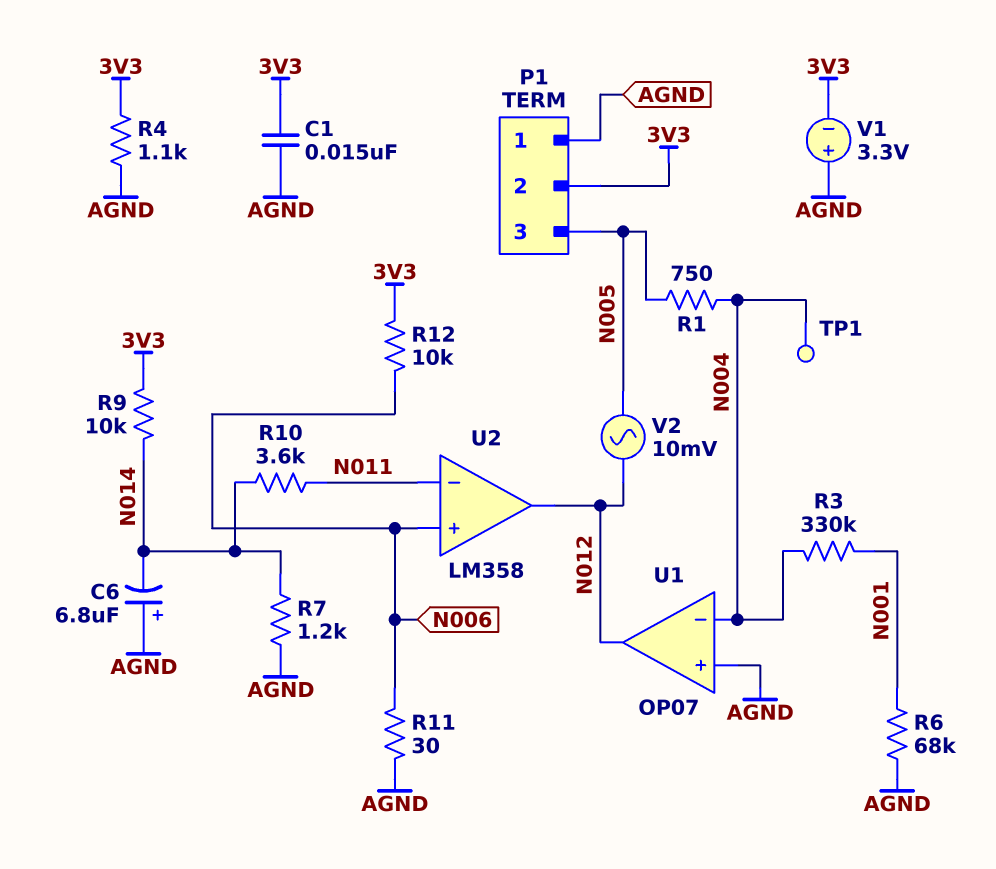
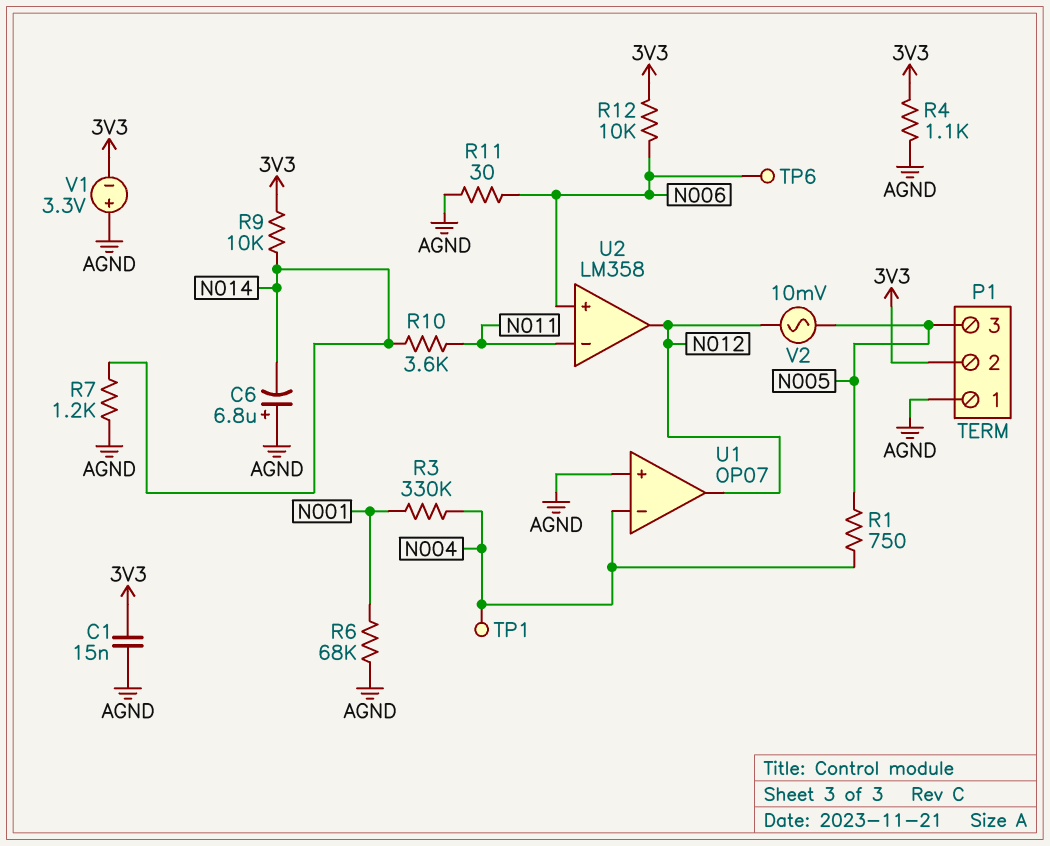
TP6: none -> test point (N006)

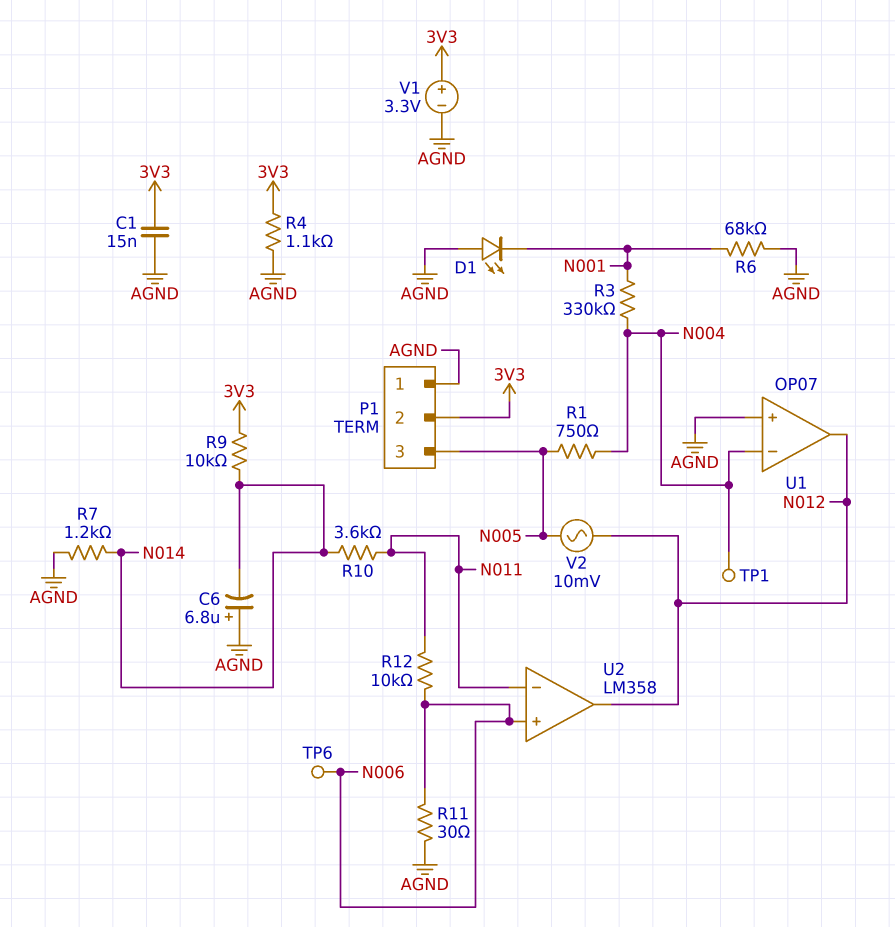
D1: none -> LED (A AGND, K N001)
R12: 10k (3V3, N006) -> 10k (N006, N011)
V1: 3.3V (plus AGND, minus 3V3) -> 3.3V (plus 3V3, minus AGND)

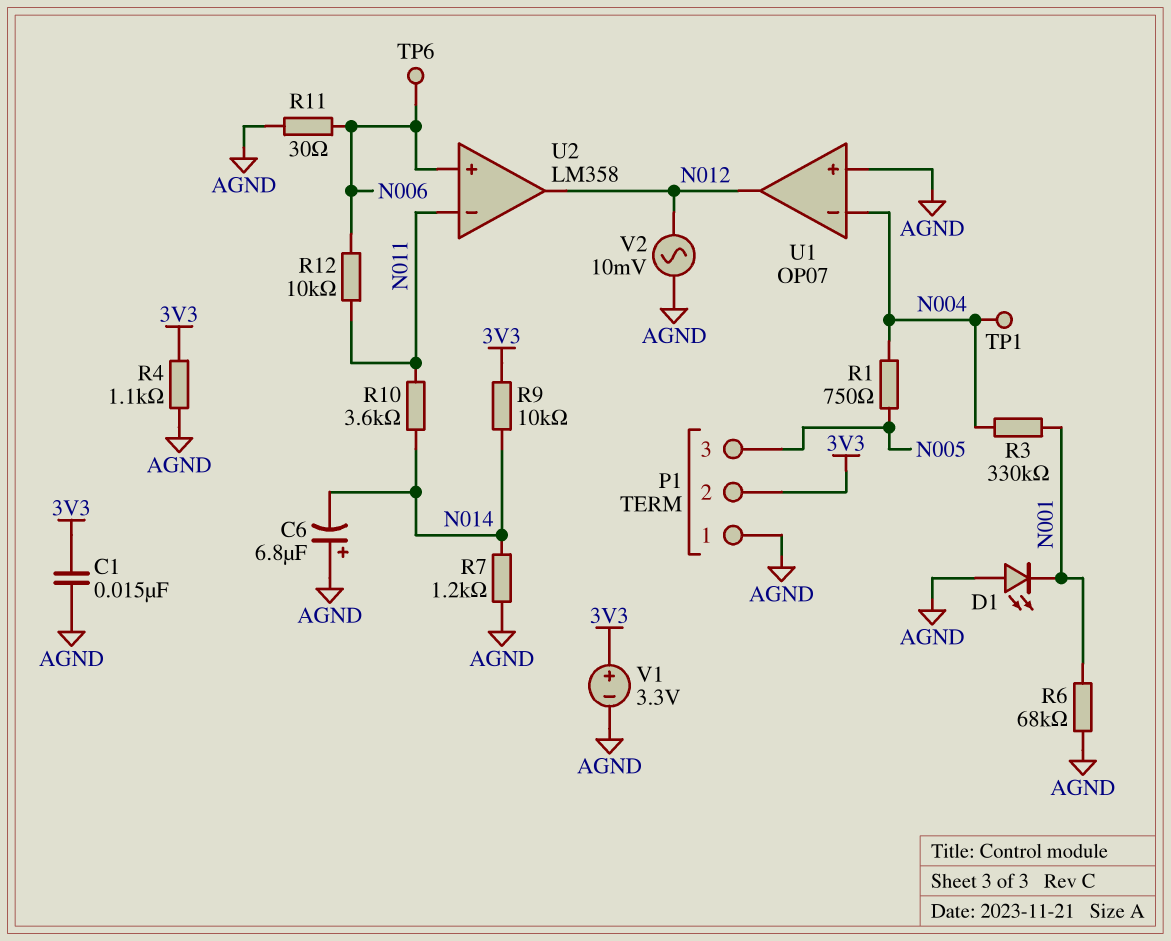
V2: AC 10mV (N005, N012) -> AC 10mV (AGND, N012)

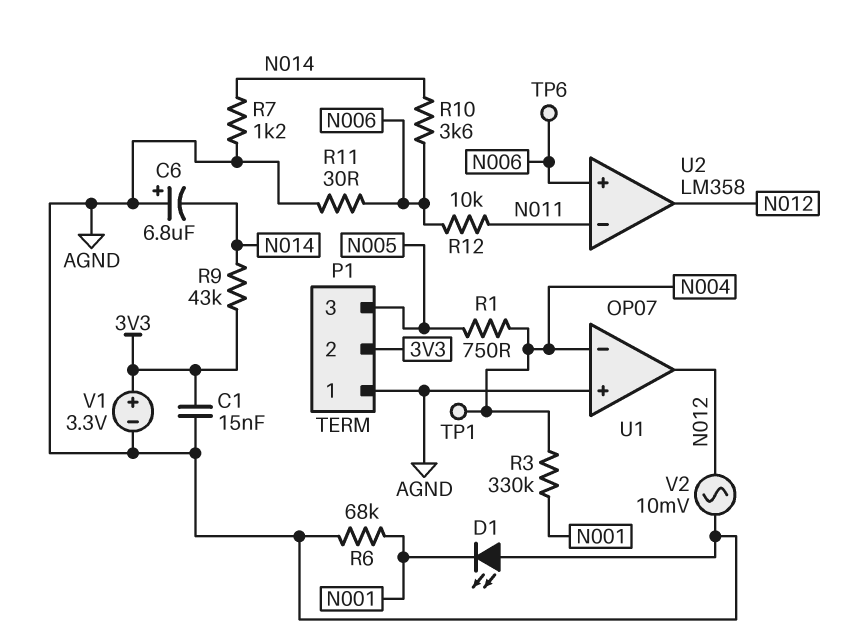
R4: 1.1k (3V3, AGND) -> none
R9: 10k (3V3, N014) -> 43k (3V3, N014)
R10: 3.6k (N011, N014) -> 3.6k (N006, N014)

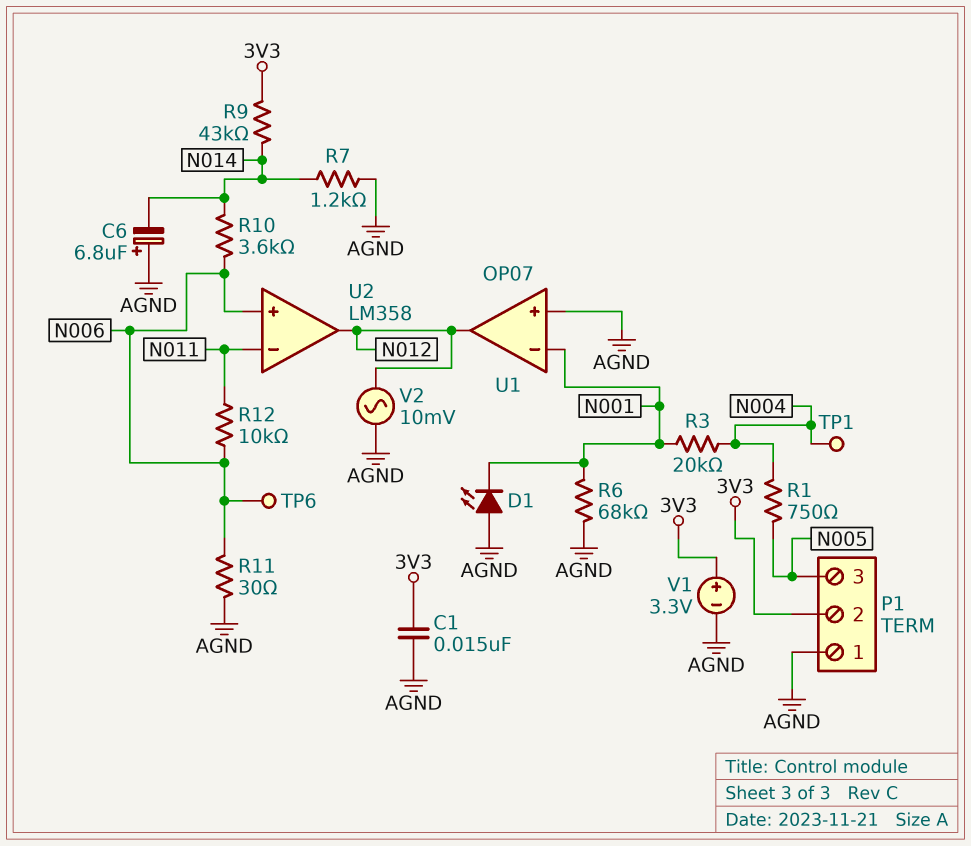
R3: 330k (N001, N004) -> 20k (N001, N004)
U1 pin in-: N004 -> N001

